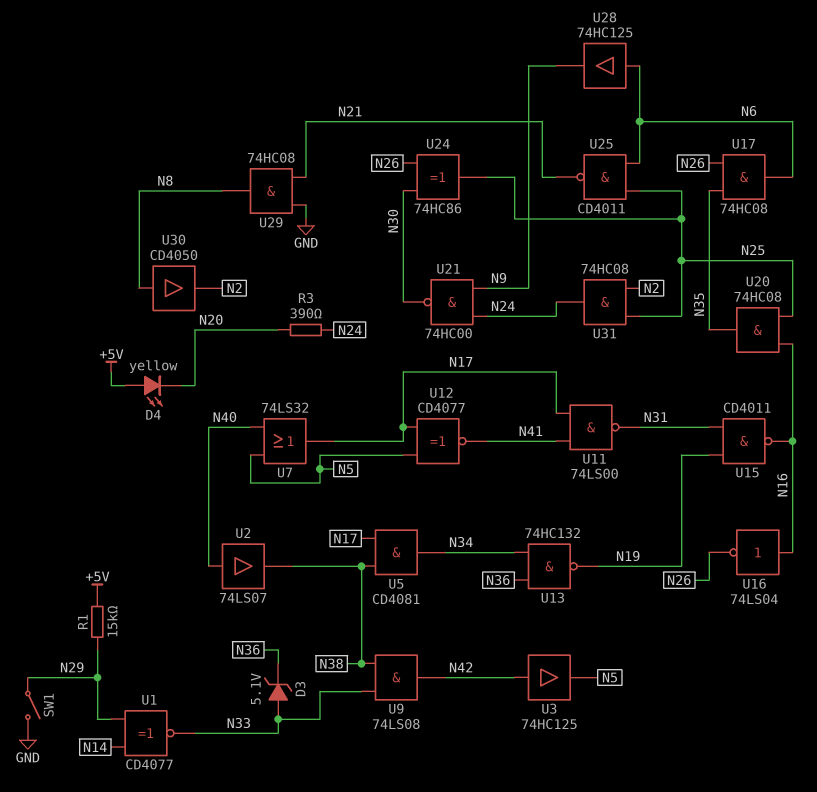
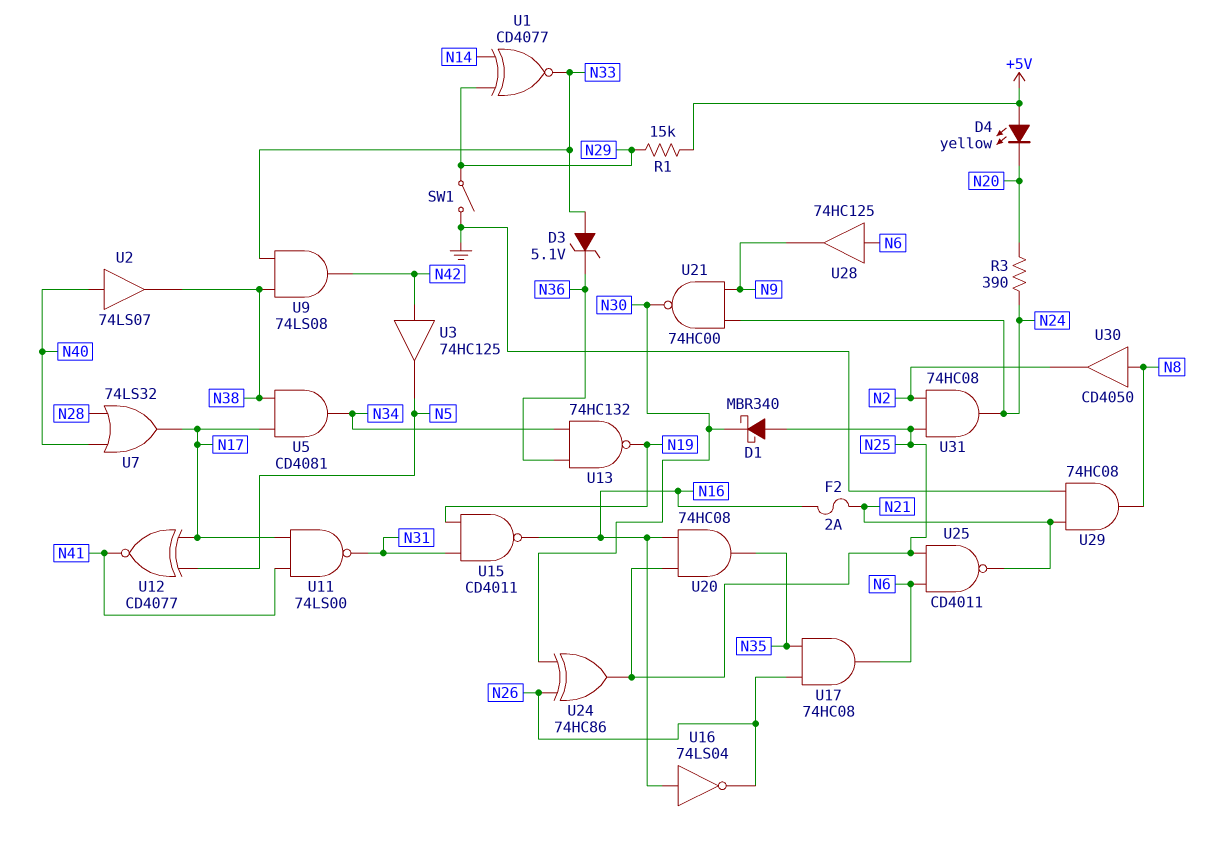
D1: none -> schottky MBR340 (A N25, K N30)
F2: none -> 2A (N16, N21)
U7: OR 74LS32 (in N5, in N40, out N17) -> OR 74LS32 (in N28, in N40, out N17)

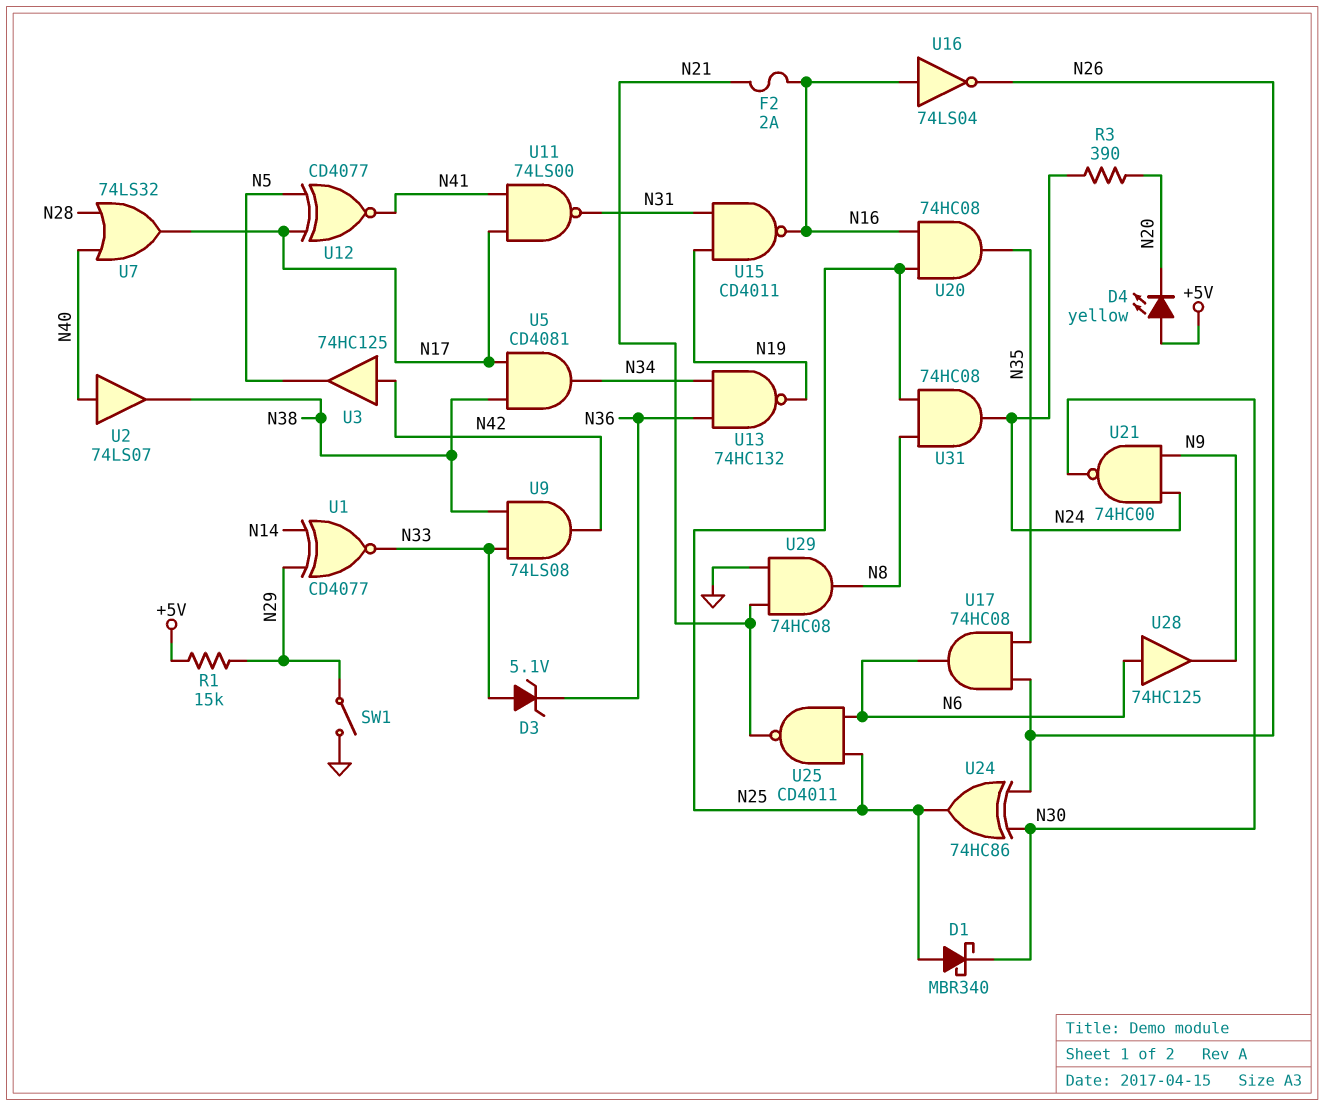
U30: buffer CD4050 (in N8, out N2) -> none
U31: AND 74HC08 (in N2, in N25, out N24) -> AND 74HC08 (in N8, in N25, out N24)

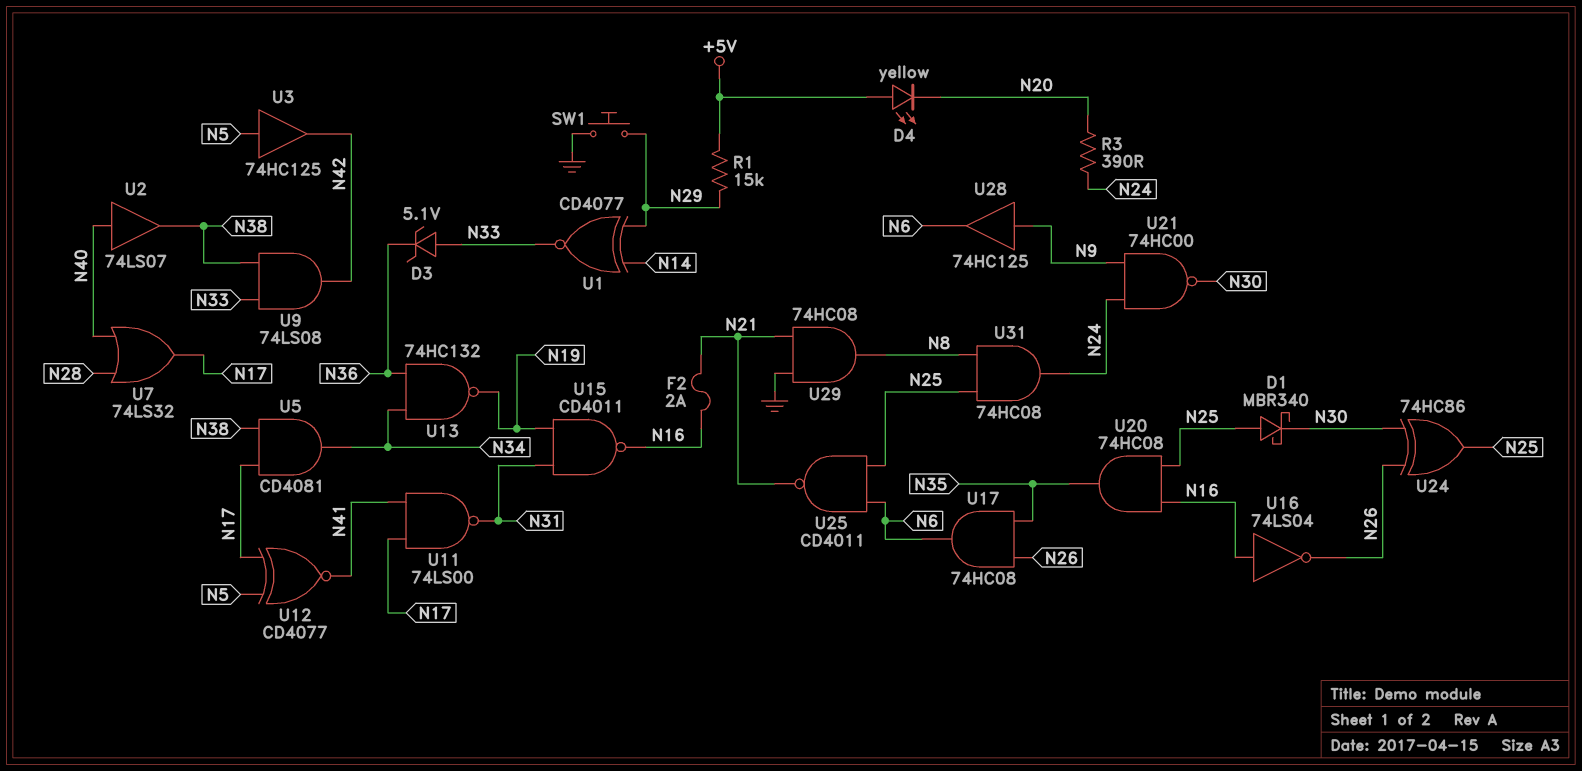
SW1: switch (GND, N29) -> button (GND, N29)
U3: buffer 74HC125 (in N42, out N5) -> buffer 74HC125 (in N5, out N42)
U28: buffer 74HC125 (in N6, out N9) -> buffer 74HC125 (in N9, out N6)

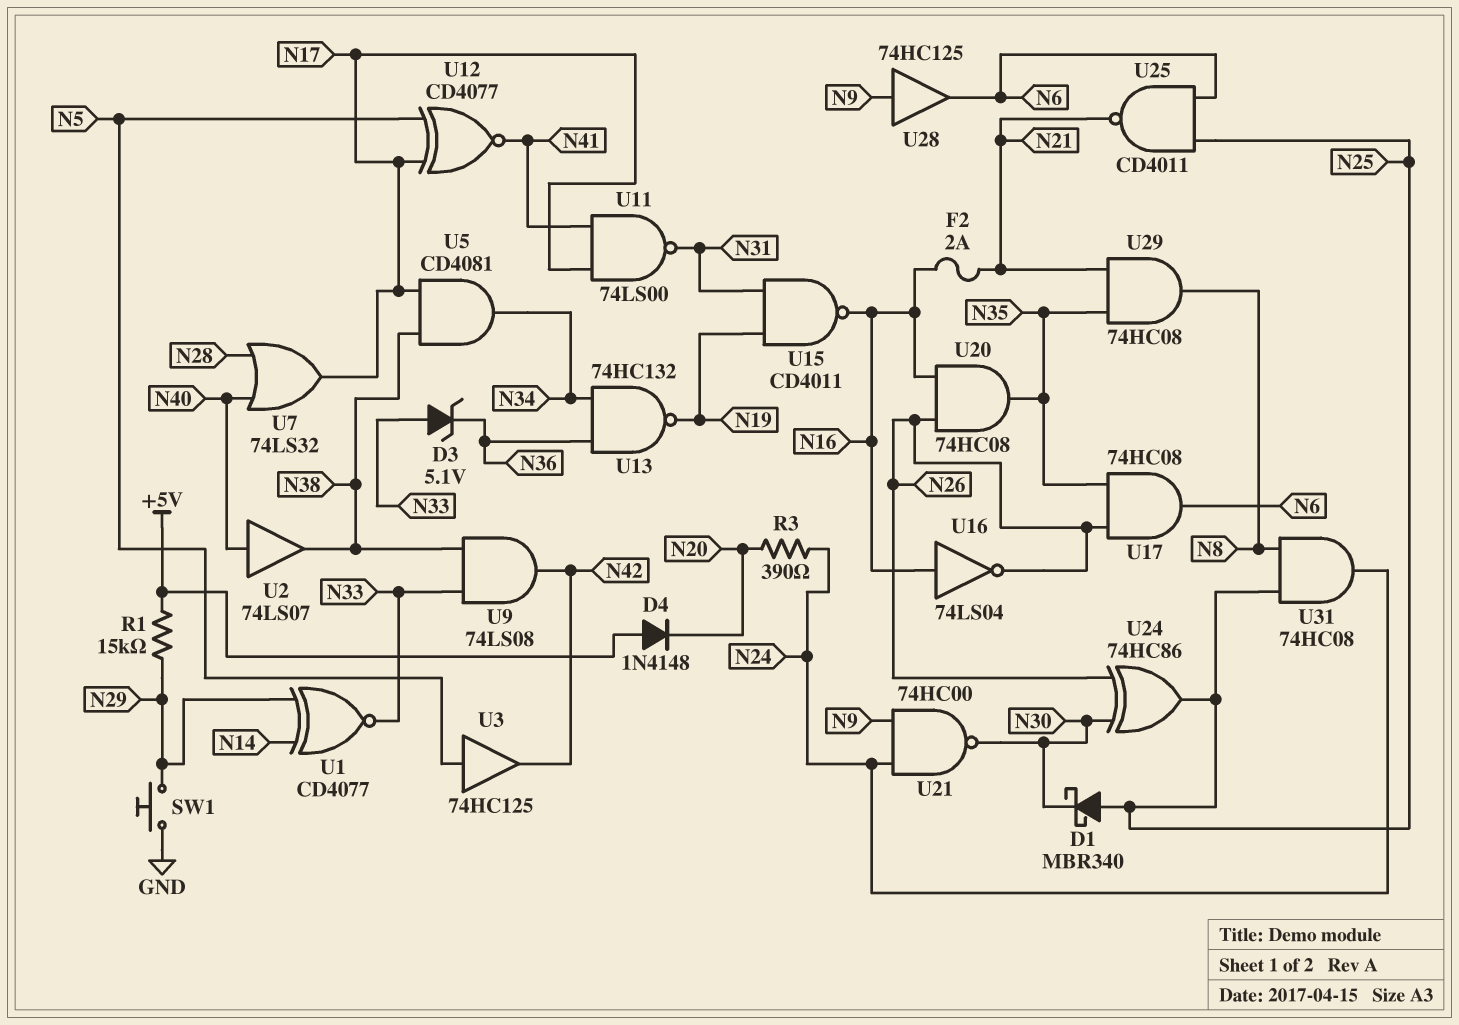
D4: LED yellow (A +5V, K N20) -> diode 1N4148 (A +5V, K N20)
U20: AND 74HC08 (in N16, in N25, out N35) -> AND 74HC08 (in N16, in N26, out N35)
U29: AND 74HC08 (in GND, in N21, out N8) -> AND 74HC08 (in N21, in N35, out N8)

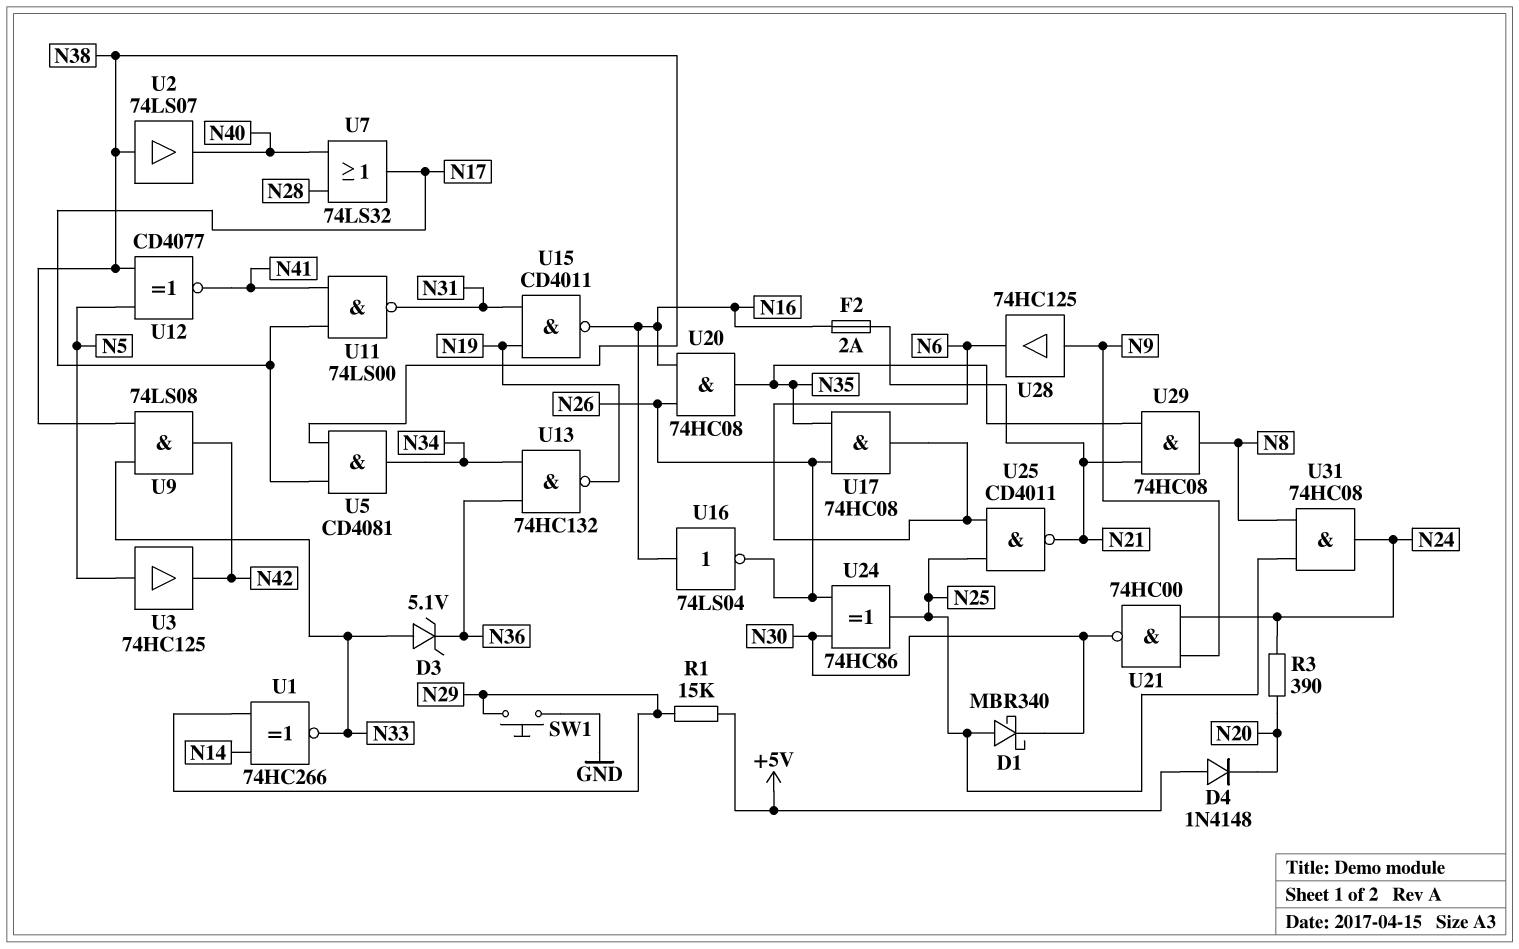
U1: XNOR CD4077 (in N14, in N29, out N33) -> XNOR 74HC266 (in N14, in N29, out N33)
U2: buffer 74LS07 (in N40, out N38) -> buffer 74LS07 (in N38, out N40)
U12: XNOR CD4077 (in N5, in N17, out N41) -> XNOR CD4077 (in N5, in N38, out N41)

